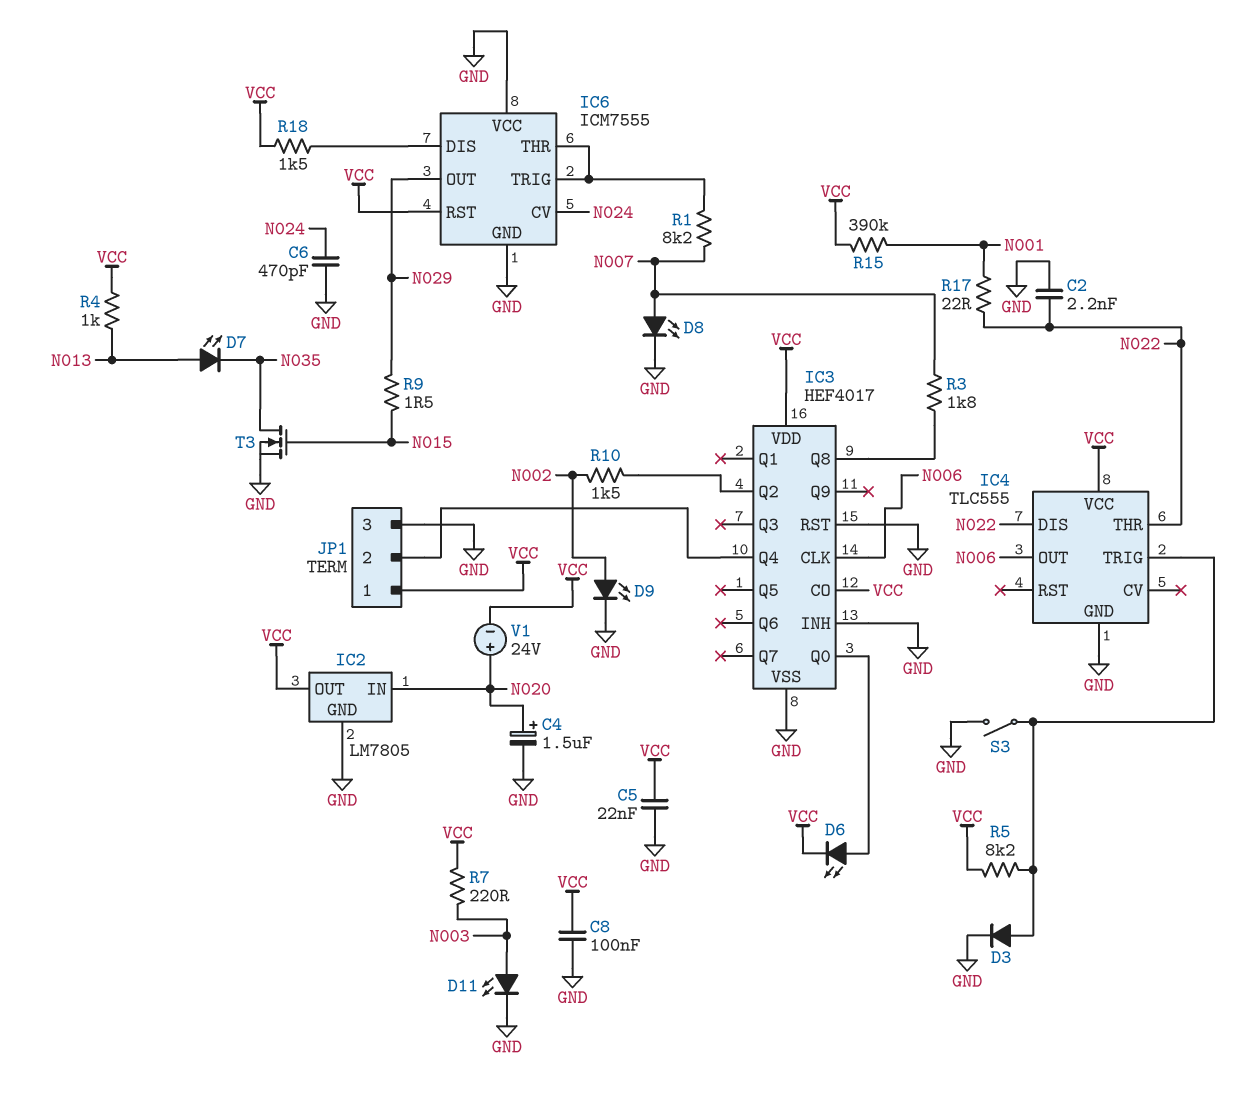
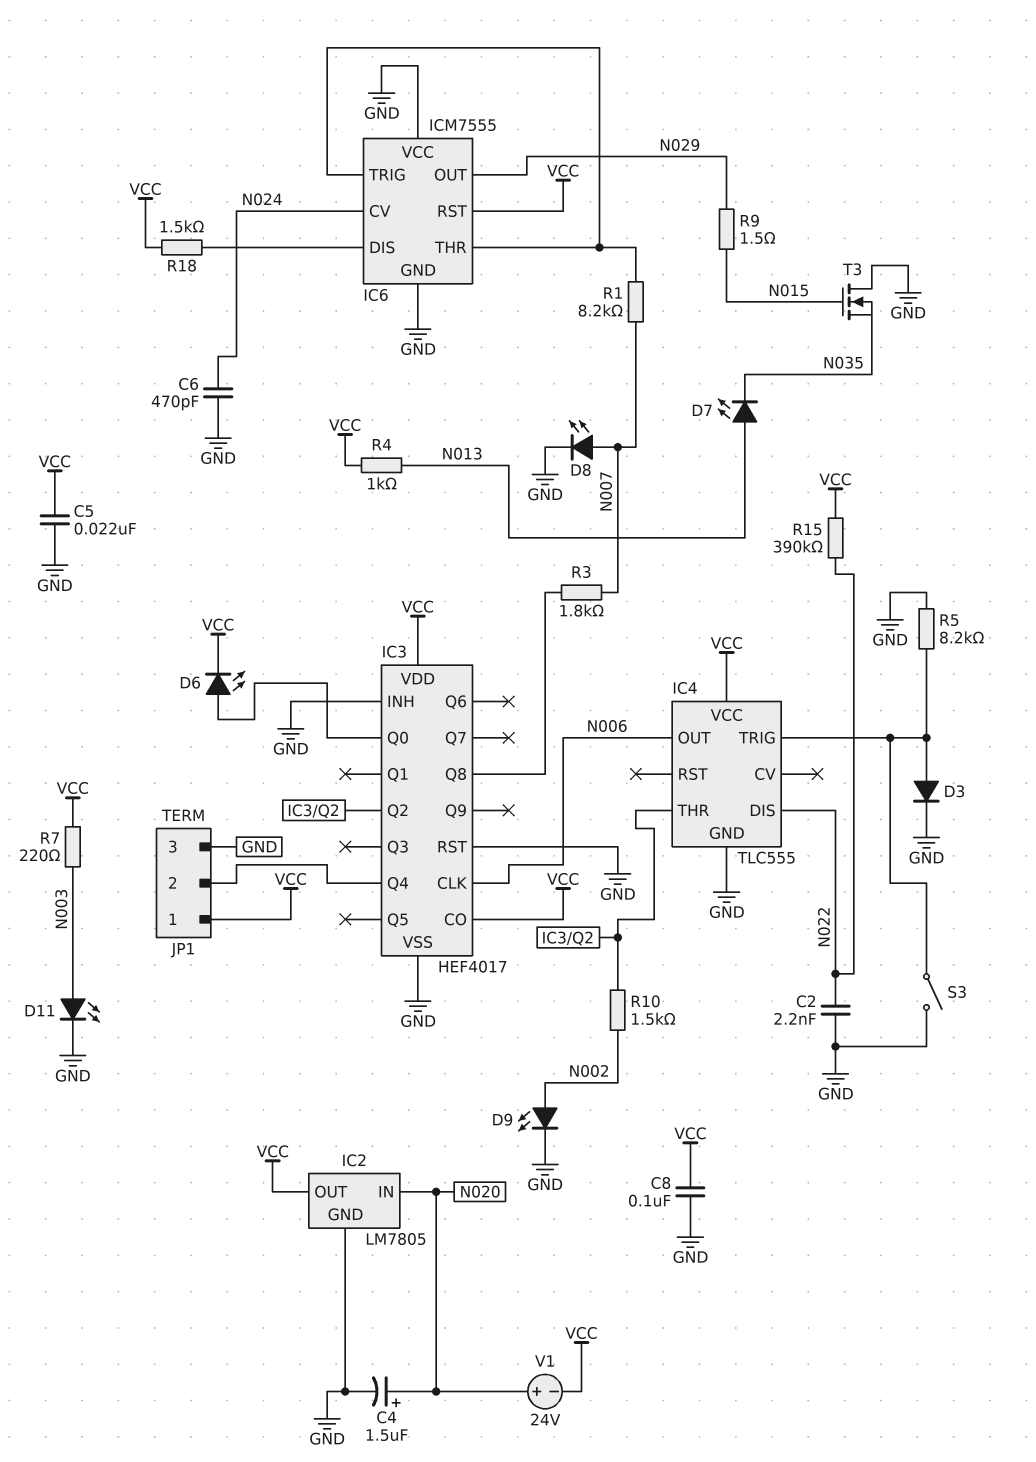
IC4 pin THR: N022 -> IC3/Q2
R5: 8.2k (IC4/TRIG, VCC) -> 8.2k (GND, IC4/TRIG)
R15: 390k (N001, VCC) -> 390k (N022, VCC)
R17: 22 (N001, N022) -> none
T3: NMOS (G N015, D N035, S GND) -> NMOS (G N015, D GND, S N035)

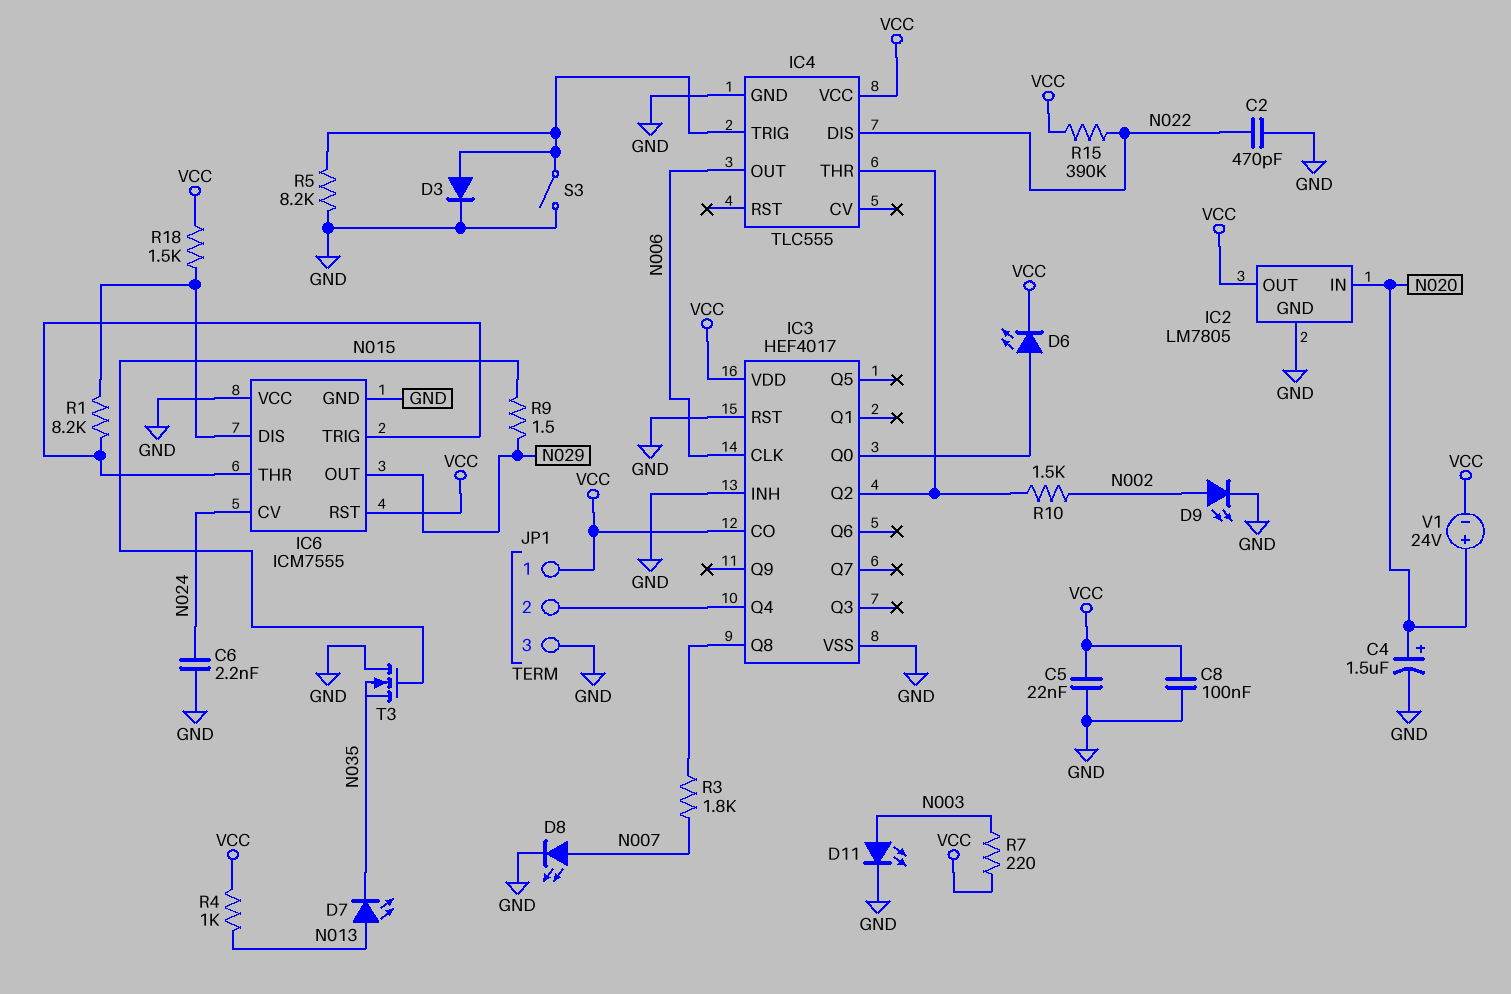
C2: 2.2nF (GND, N022) -> 470pF (GND, N022)
C6: 470pF (GND, N024) -> 2.2nF (GND, N024)
R1: 8.2k (IC6/THR, N007) -> 8.2k (IC6/DIS, IC6/THR)

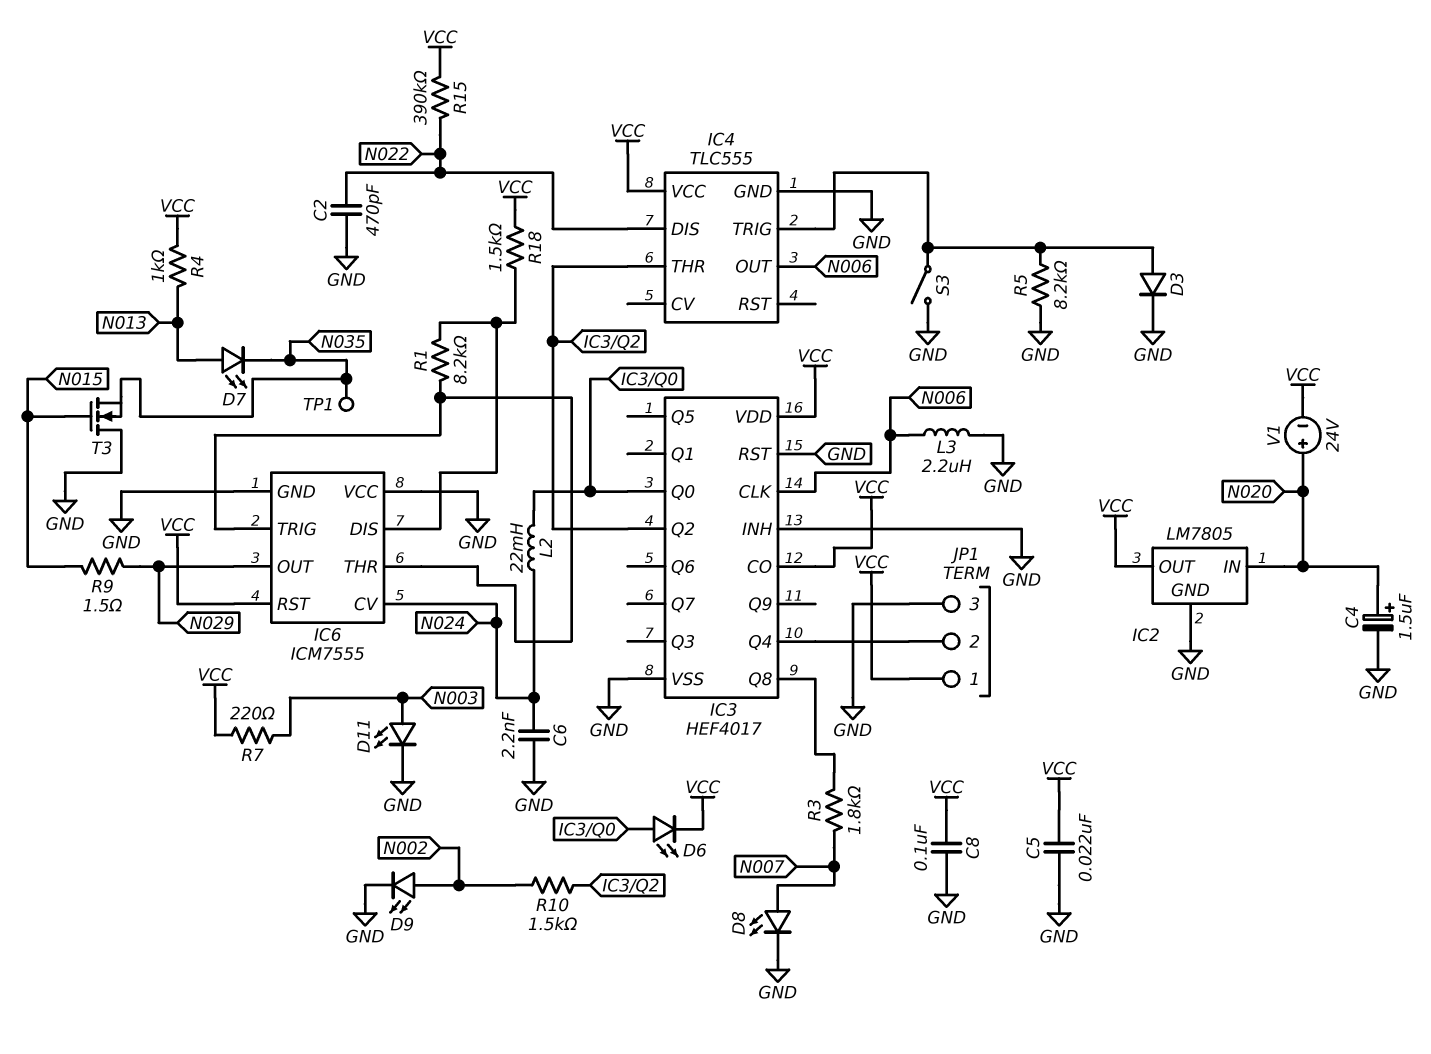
L2: none -> 22mH (IC3/Q0, N024)
L3: none -> 2.2uH (GND, N006)
TP1: none -> test point (N035)

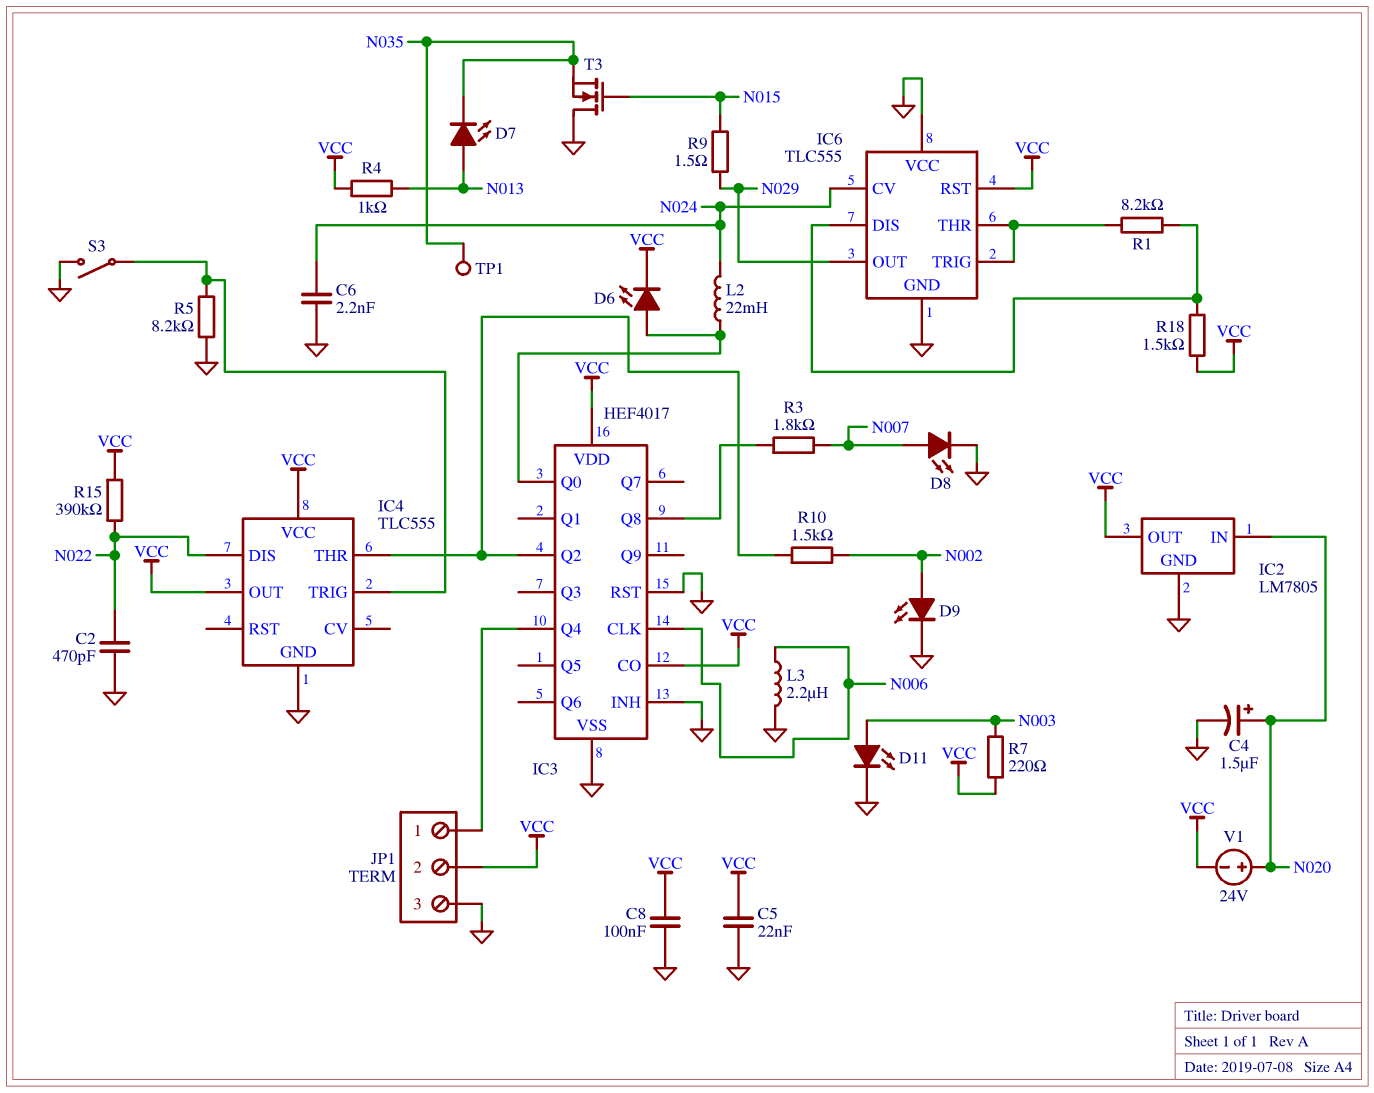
D3: diode (A IC4/TRIG, K GND) -> none
IC4 pin OUT: N006 -> VCC
IC6: ICM7555 -> TLC555
JP1 pin 1: VCC -> IC3/Q4
JP1 pin 2: IC3/Q4 -> VCC

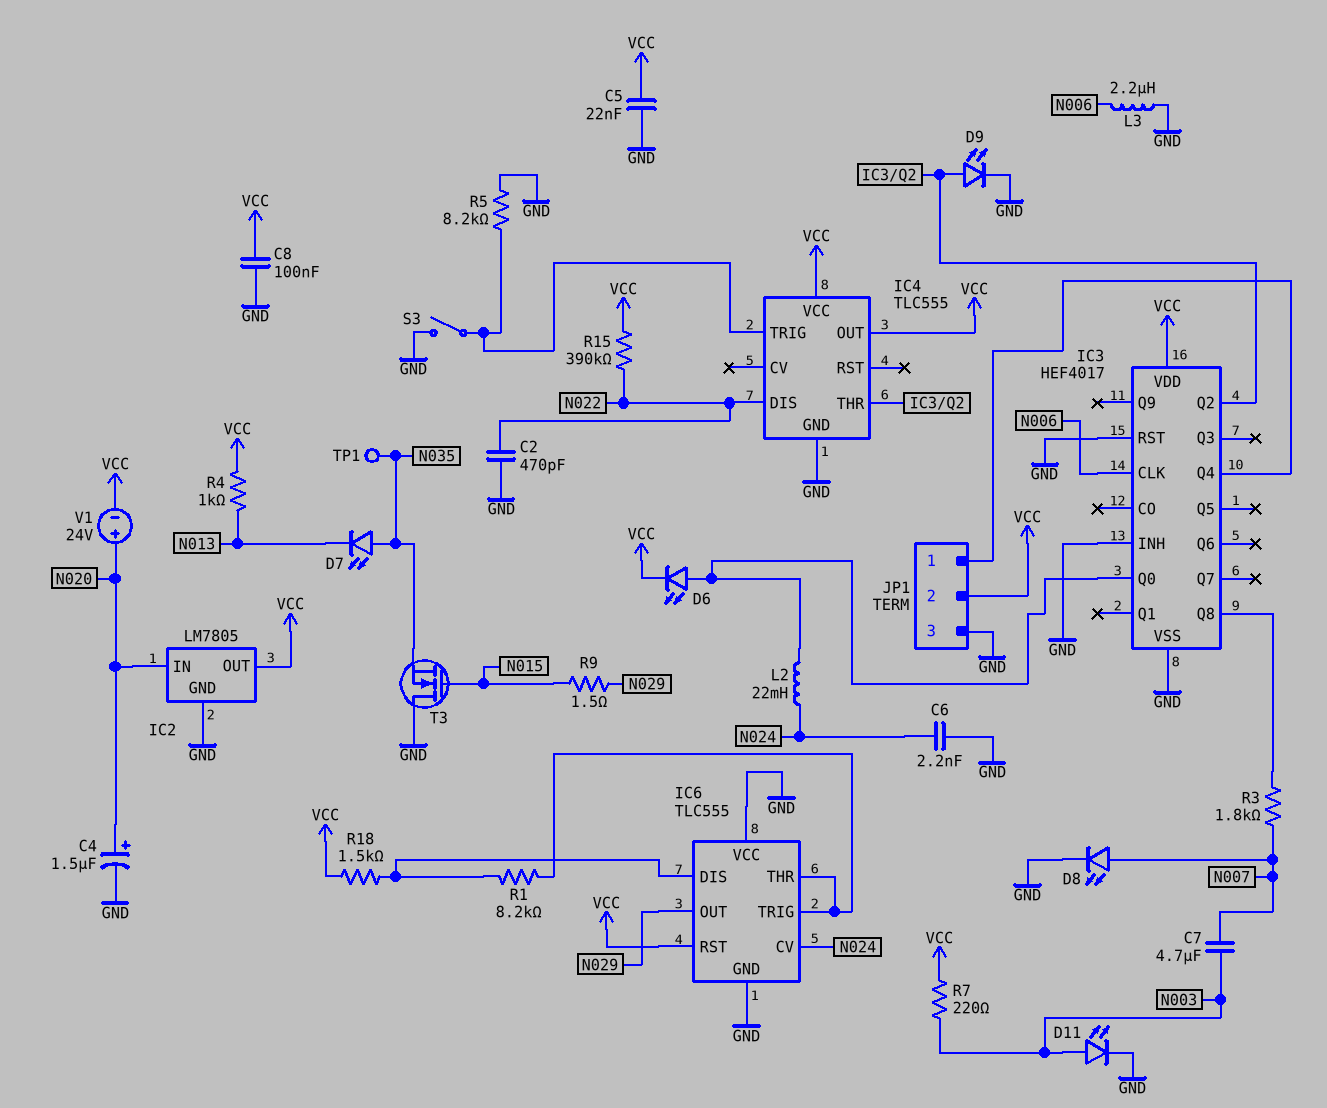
C7: none -> 4.7uF (N003, N007)
D7: LED (A N013, K N035) -> LED (A N035, K N013)
D9: LED (A N002, K GND) -> LED (A IC3/Q2, K GND)
IC3 pin CO: VCC -> none
R10: 1.5k (IC3/Q2, N002) -> none

